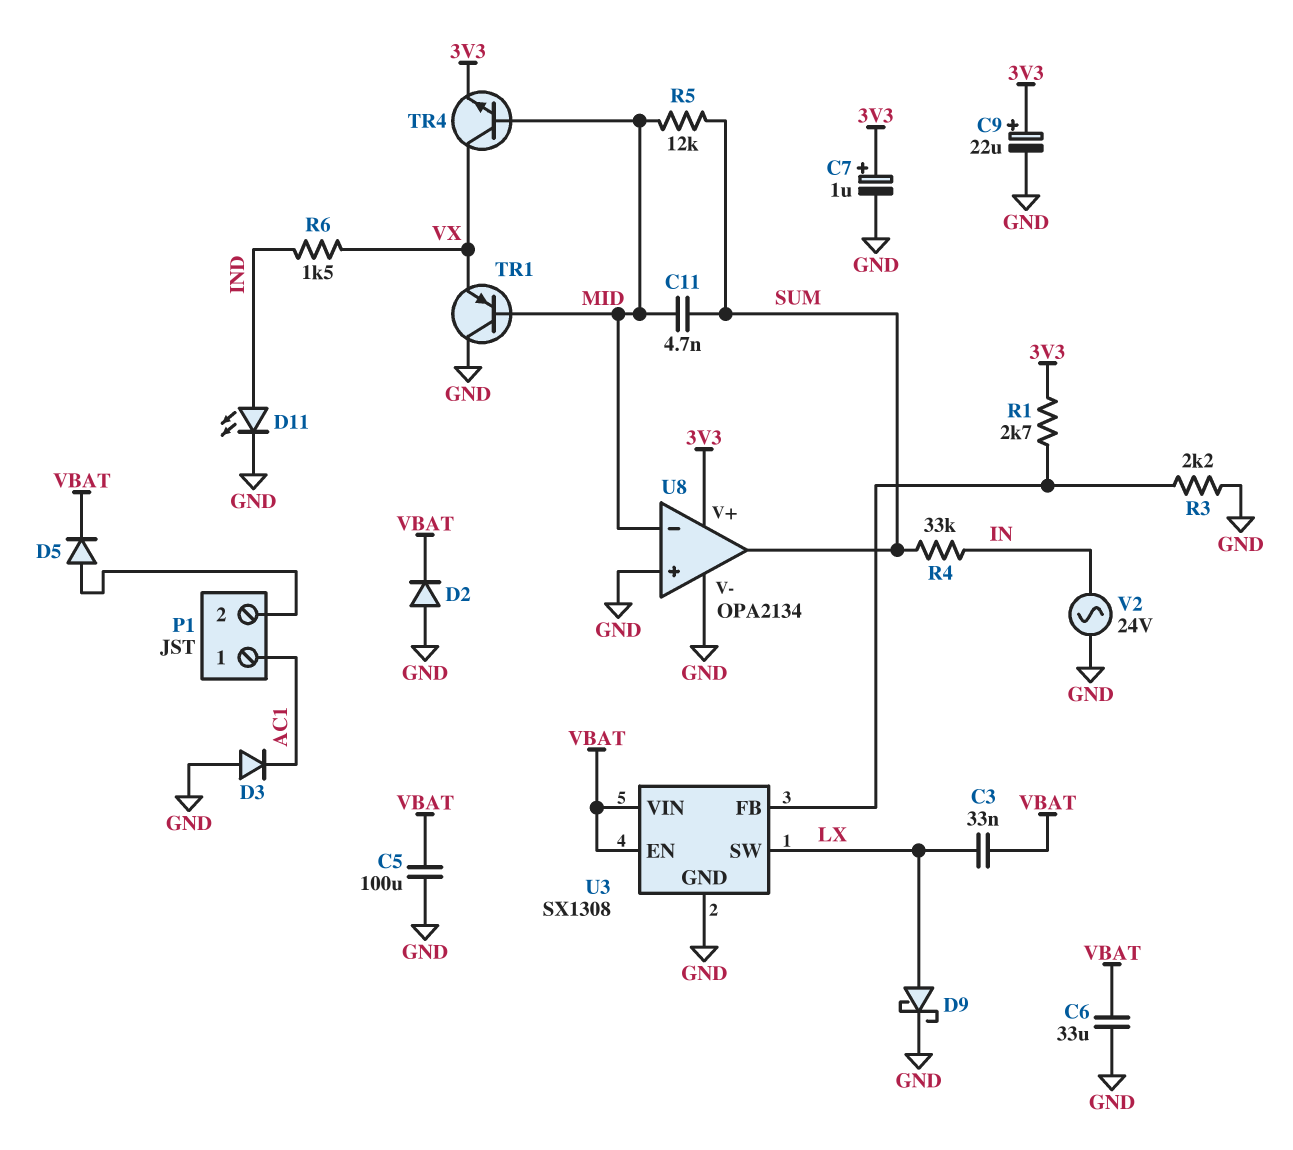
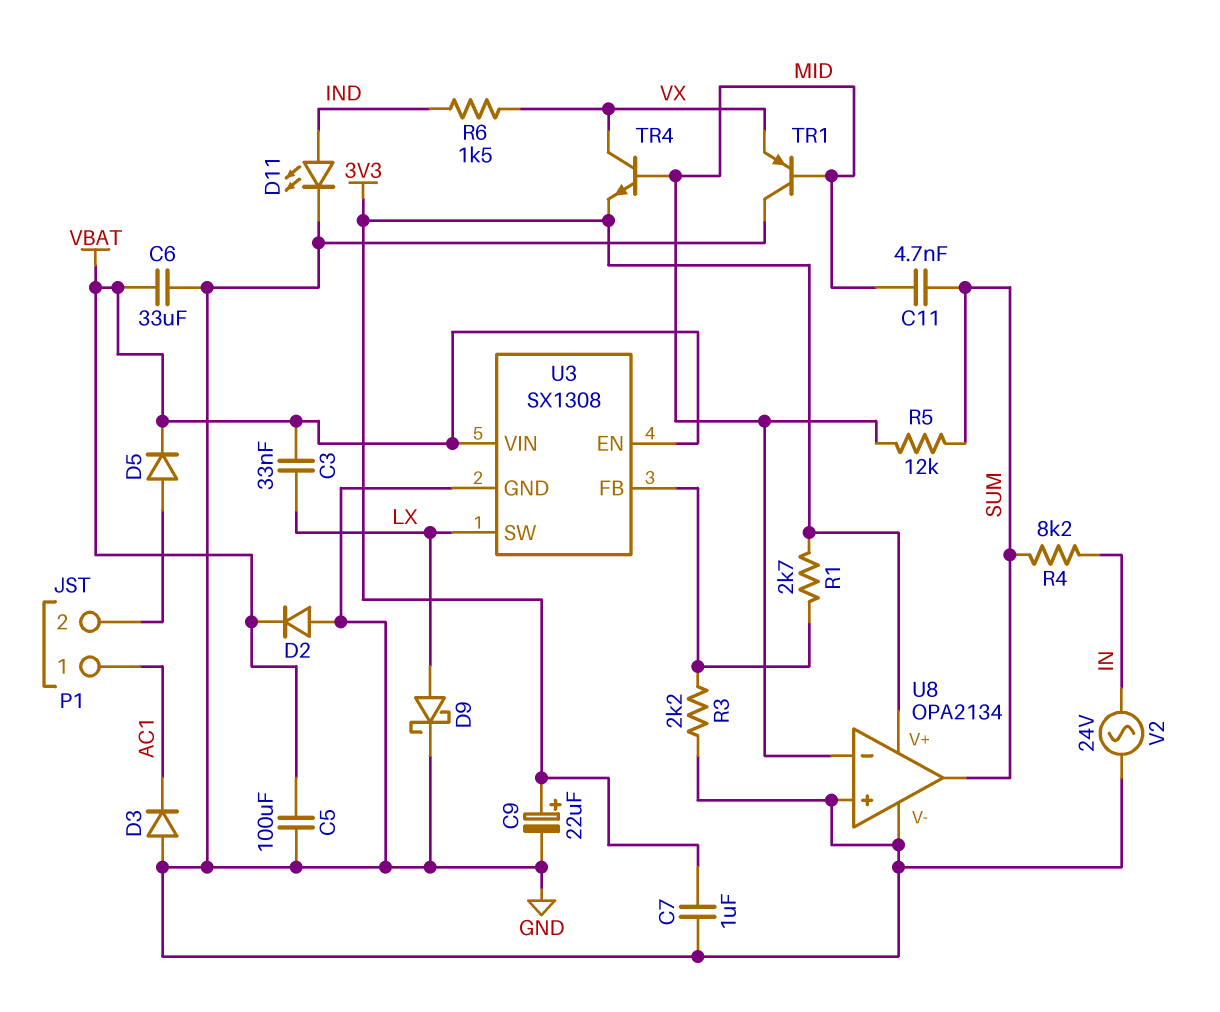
C7: 1uF (plus 3V3, minus GND) -> 1uF (3V3, GND)
R4: 33k (IN, SUM) -> 8.2k (IN, SUM)

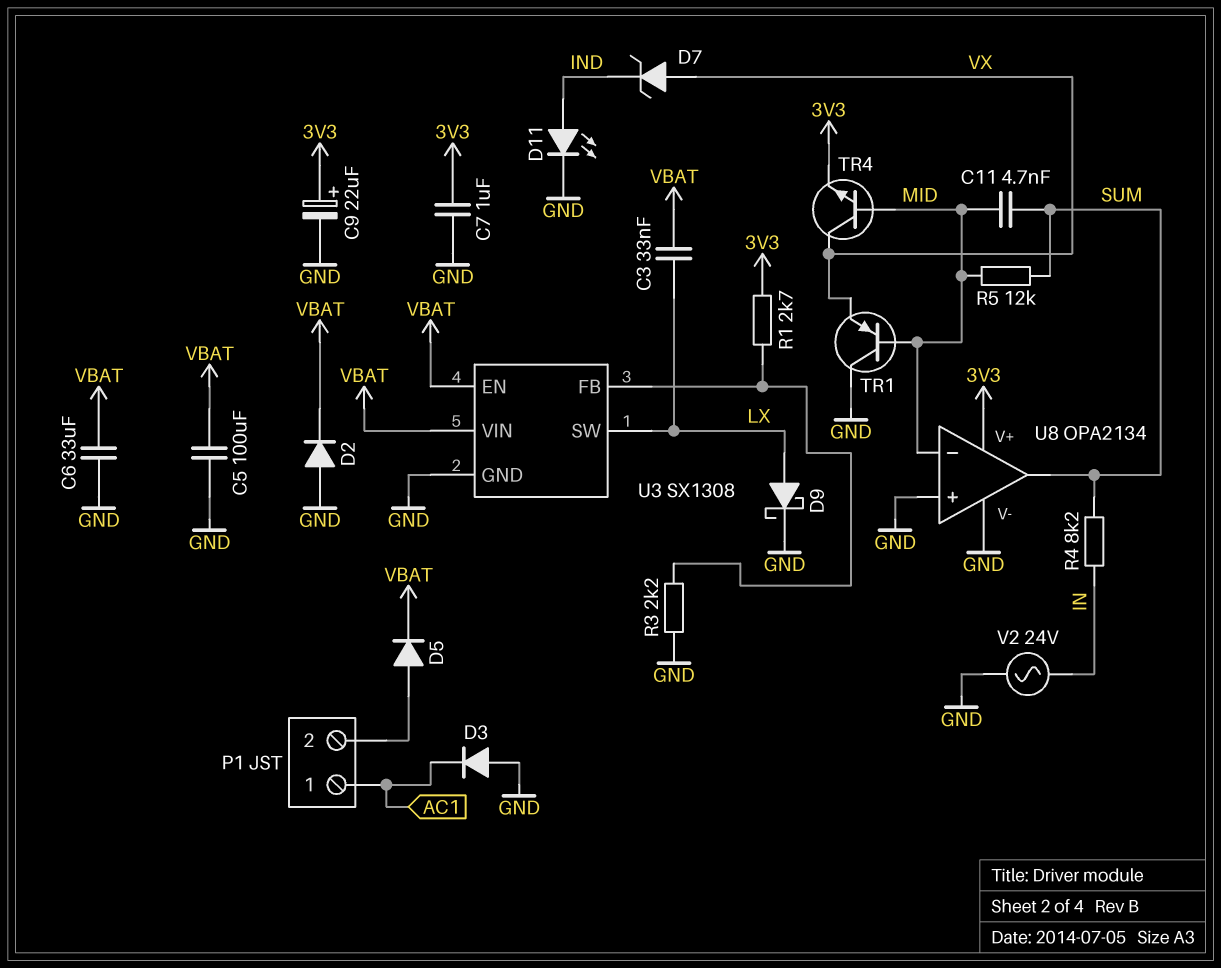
D7: none -> zener (A VX, K IND)
R6: 1.5k (IND, VX) -> none

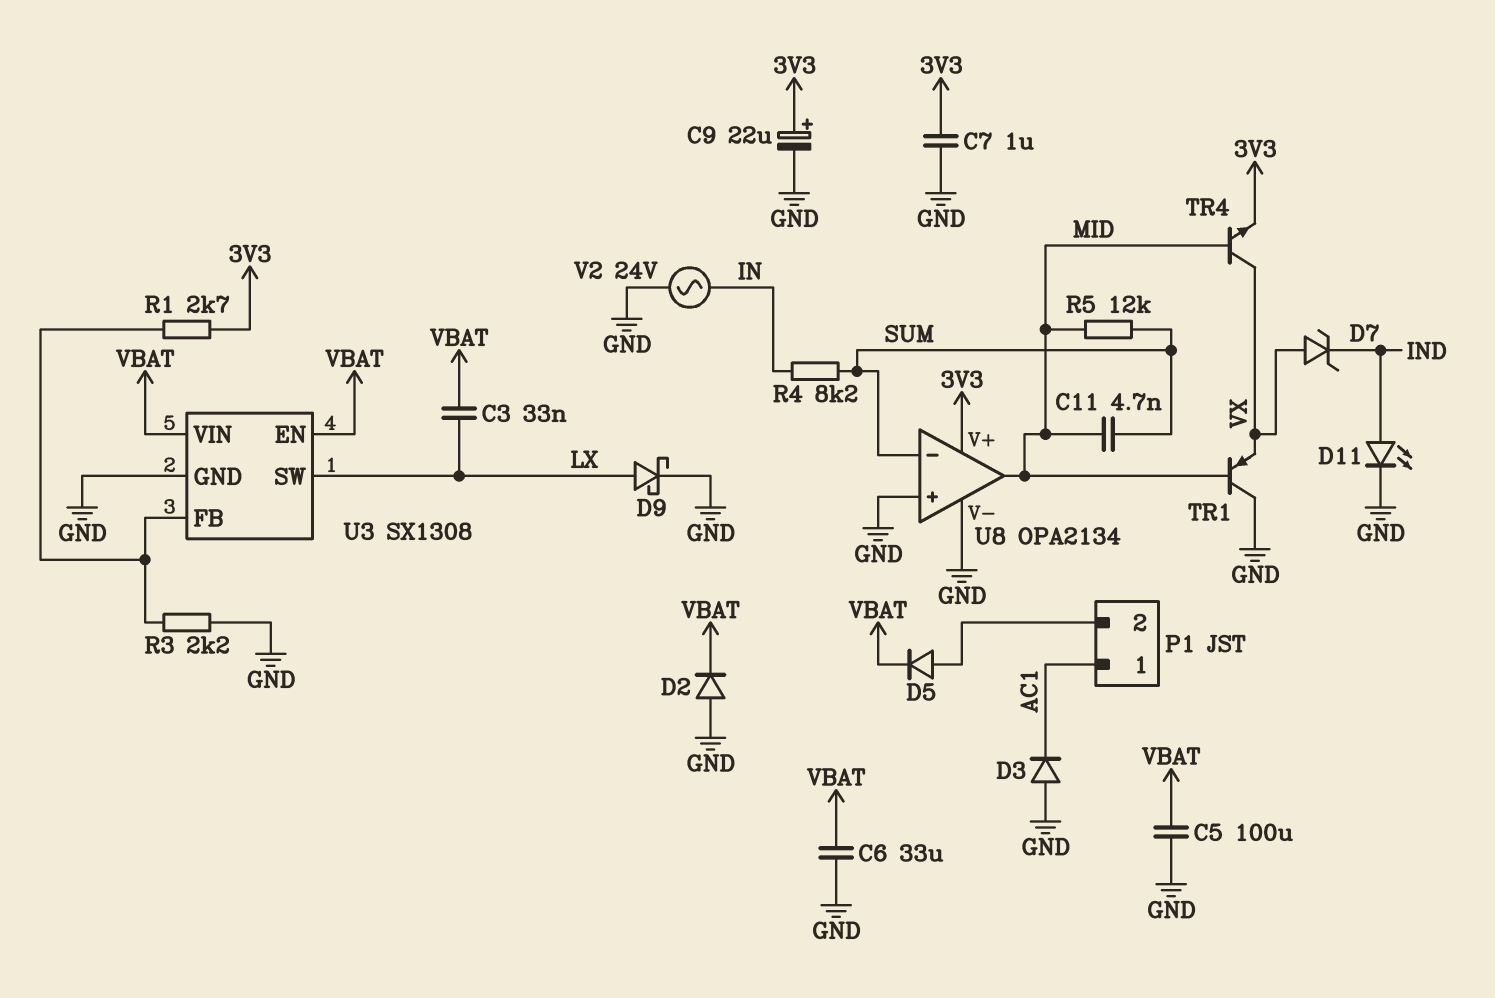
U8 pin in-: MID -> SUM
U8 pin out: SUM -> MID

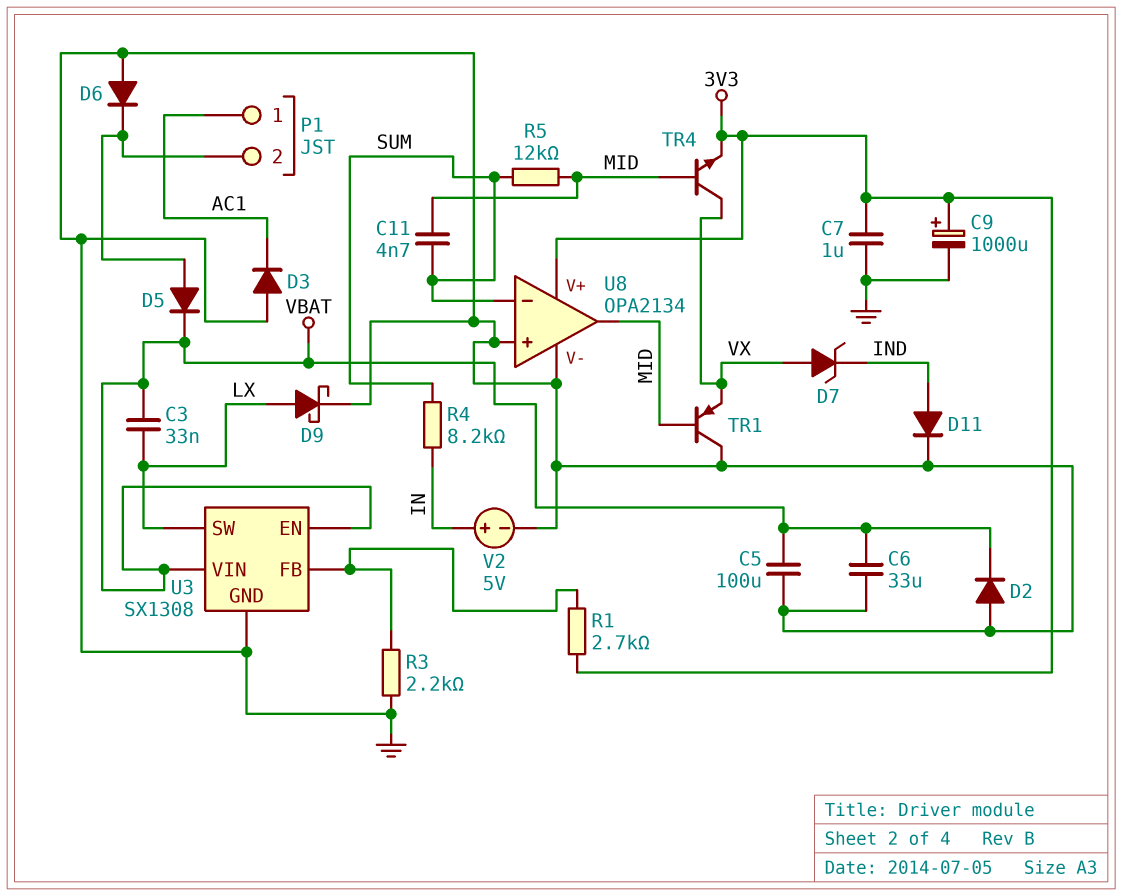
C9: 22uF (plus 3V3, minus GND) -> 1000uF (plus 3V3, minus GND)
D6: none -> diode (A GND, K P1/2)
D11: LED (A IND, K GND) -> diode (A IND, K GND)
V2: AC 24V (GND, IN) -> 5V (plus IN, minus GND)

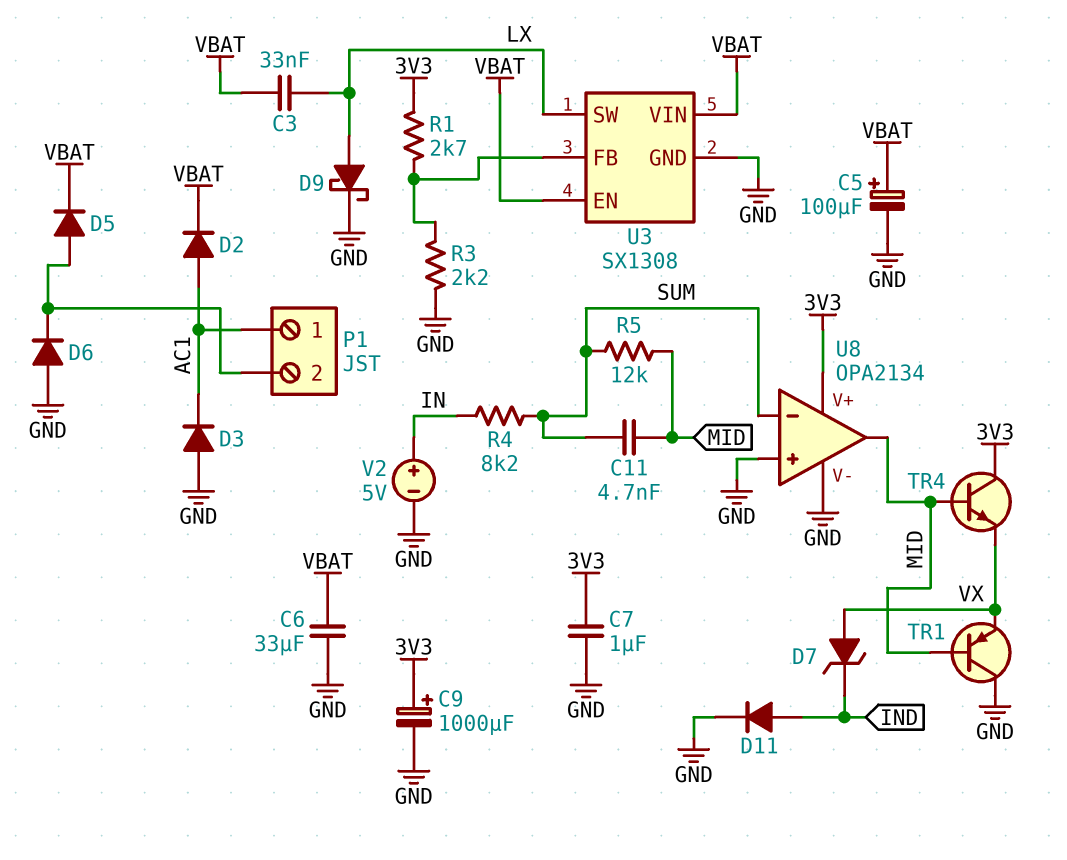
C5: 100uF (GND, VBAT) -> 100uF (plus VBAT, minus GND)
D2: diode (A GND, K VBAT) -> diode (A AC1, K VBAT)
TR4: NPN (B MID, C VX, E 3V3) -> NPN (B MID, C 3V3, E VX)

